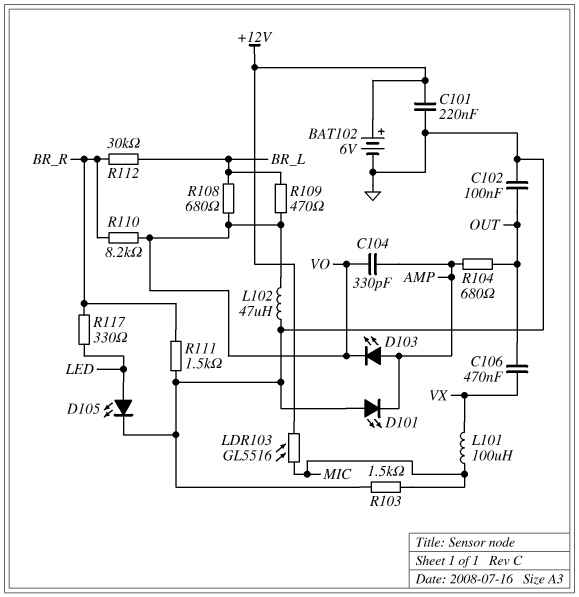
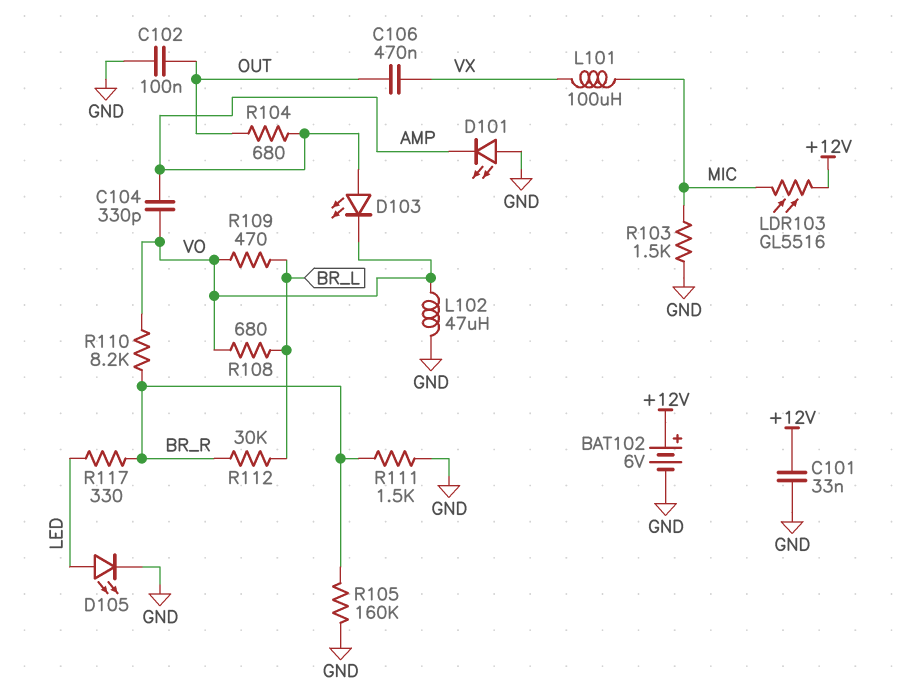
C101: 220nF (+12V, GND) -> 33nF (+12V, GND)
R105: none -> 160k (BR_R, GND)

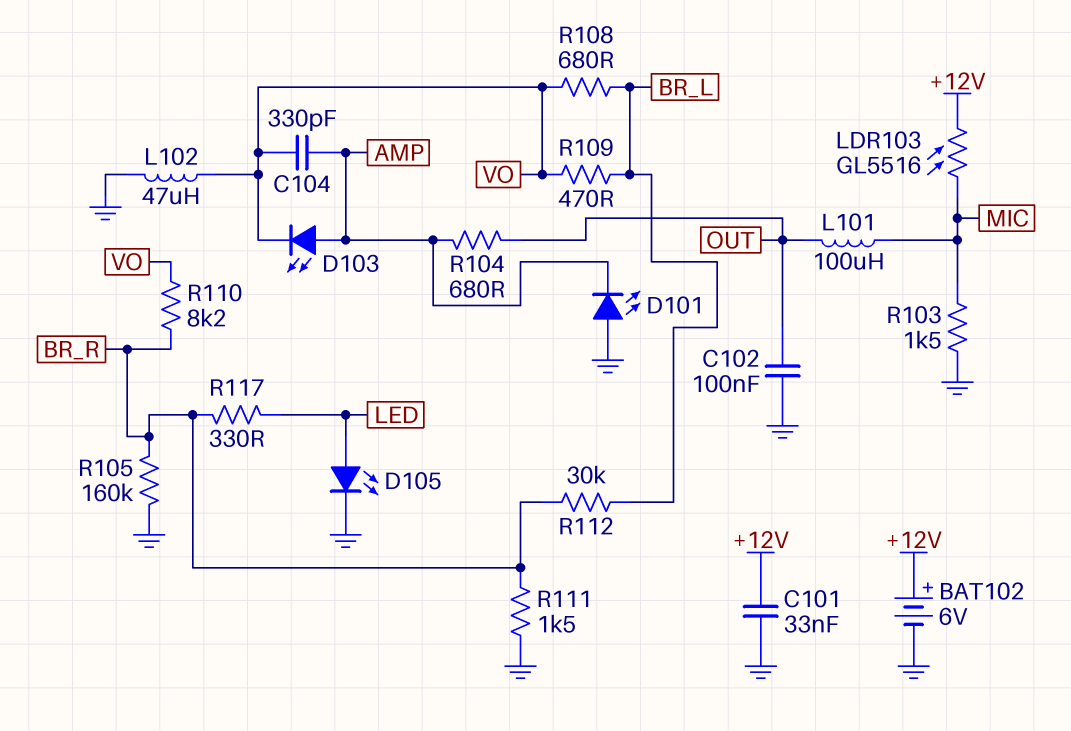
C106: 470nF (OUT, VX) -> none
L101: 100uH (MIC, VX) -> 100uH (MIC, OUT)

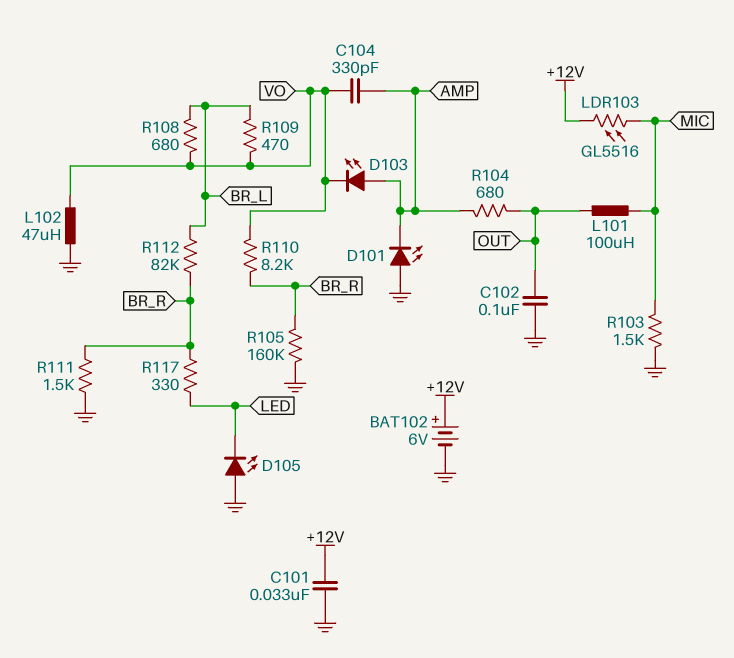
D105: LED (A LED, K GND) -> LED (A GND, K LED)
R112: 30k (BR_L, BR_R) -> 82k (BR_L, BR_R)

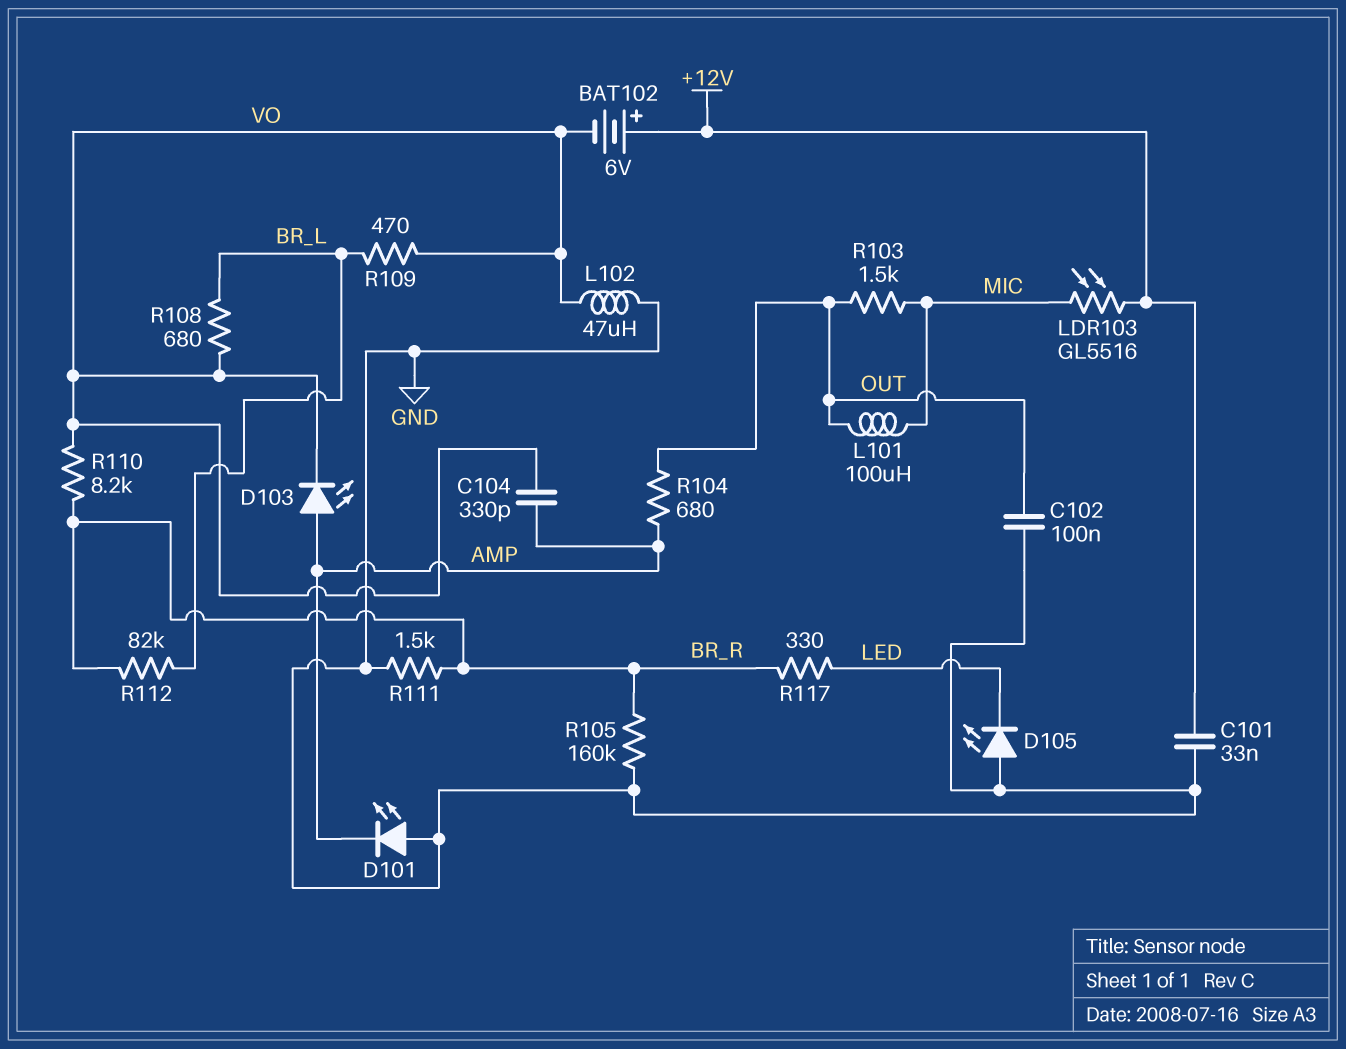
BAT102: 6V (plus +12V, minus GND) -> 6V (plus +12V, minus VO)
R103: 1.5k (GND, MIC) -> 1.5k (MIC, OUT)

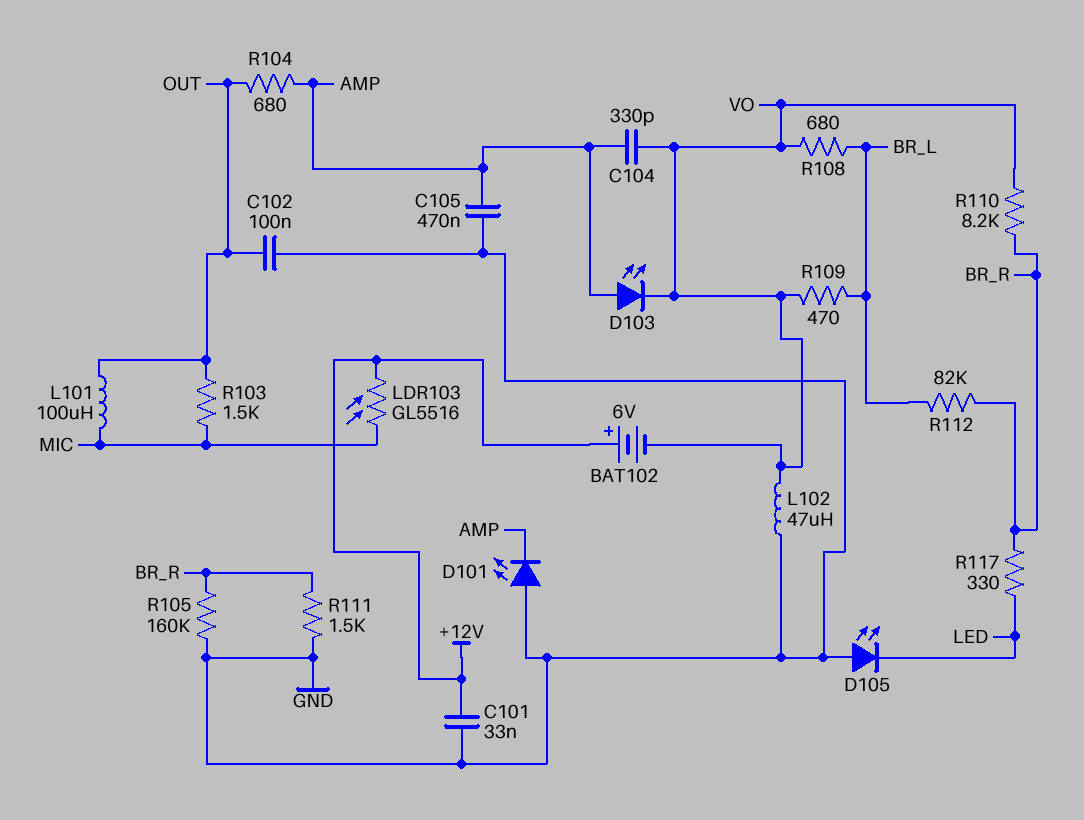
C105: none -> 470nF (AMP, GND)

